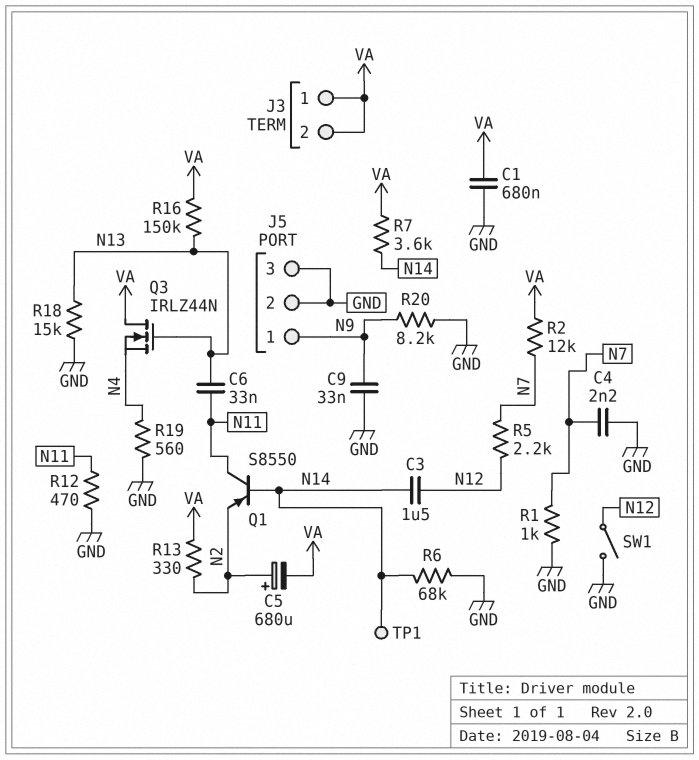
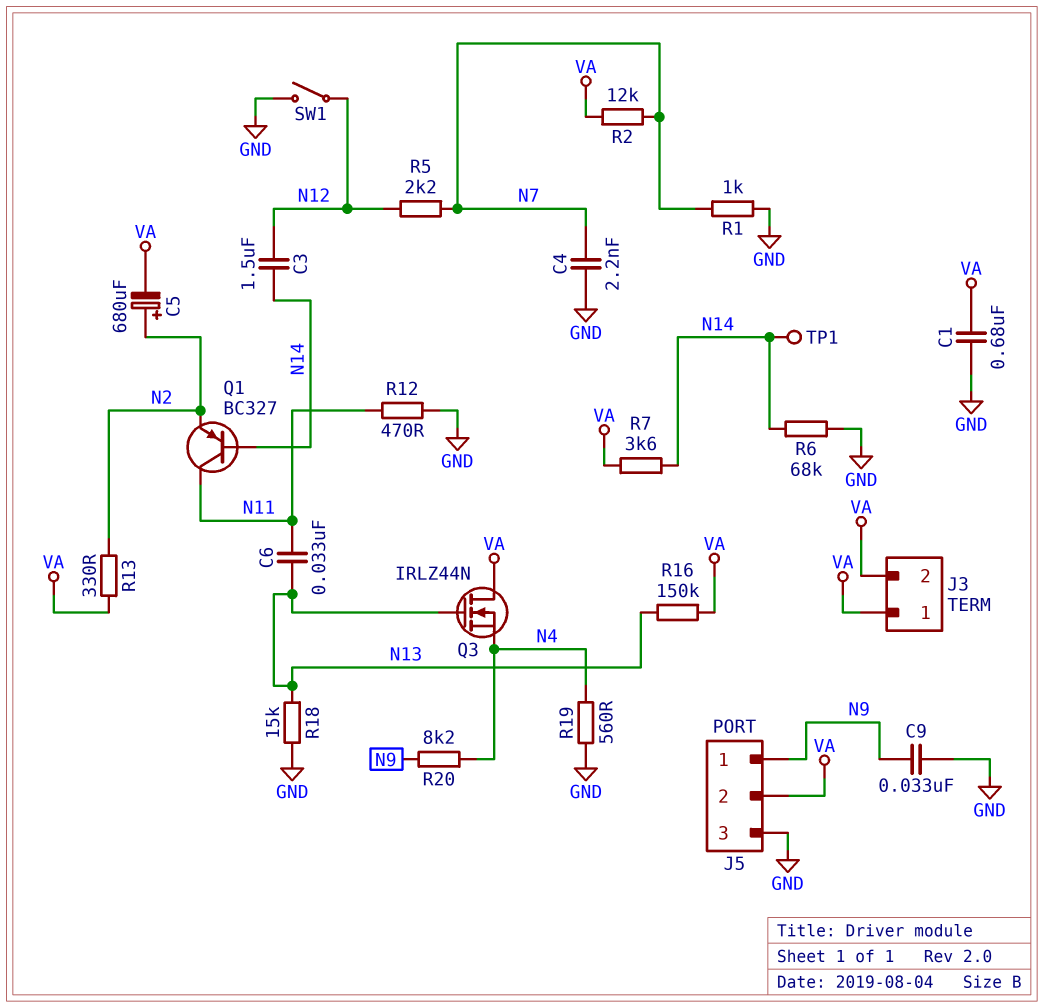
J5 pin 2: GND -> VA
Q1: PNP S8550 (B N14, C N11, E N2) -> PNP BC327 (B N14, C N11, E N2)
R20: 8.2k (GND, N9) -> 8.2k (N4, N9)

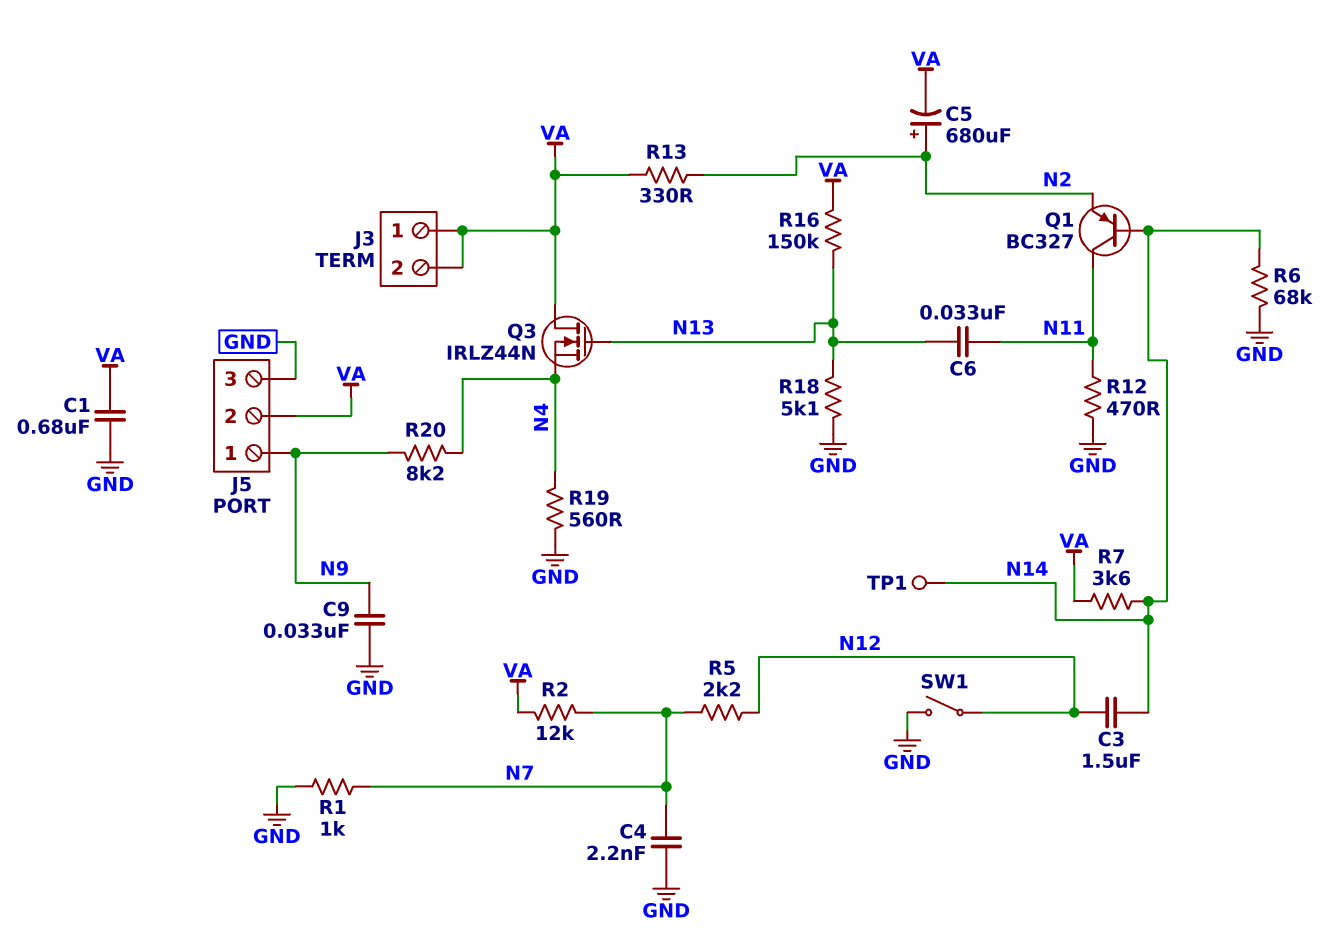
R18: 15k (GND, N13) -> 5.1k (GND, N13)

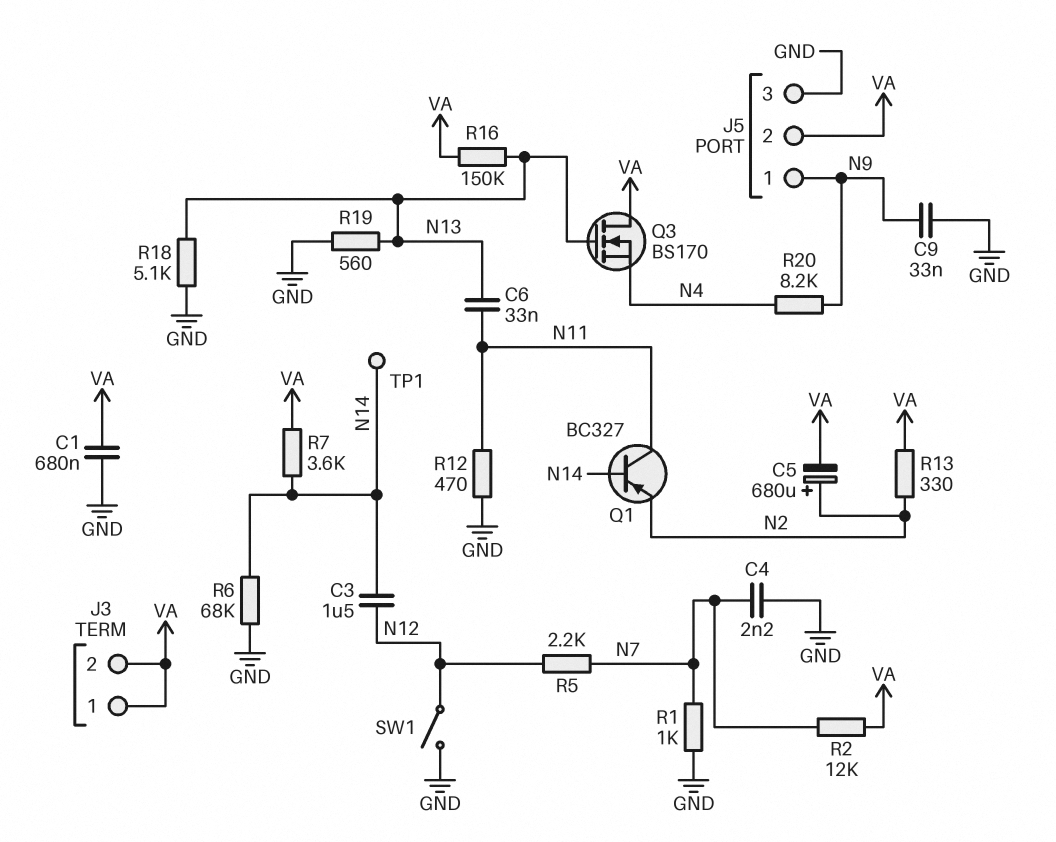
Q3: NMOS IRLZ44N (G N13, D VA, S N4) -> NMOS BS170 (G N13, D VA, S N4)
R19: 560 (GND, N4) -> 560 (GND, N13)

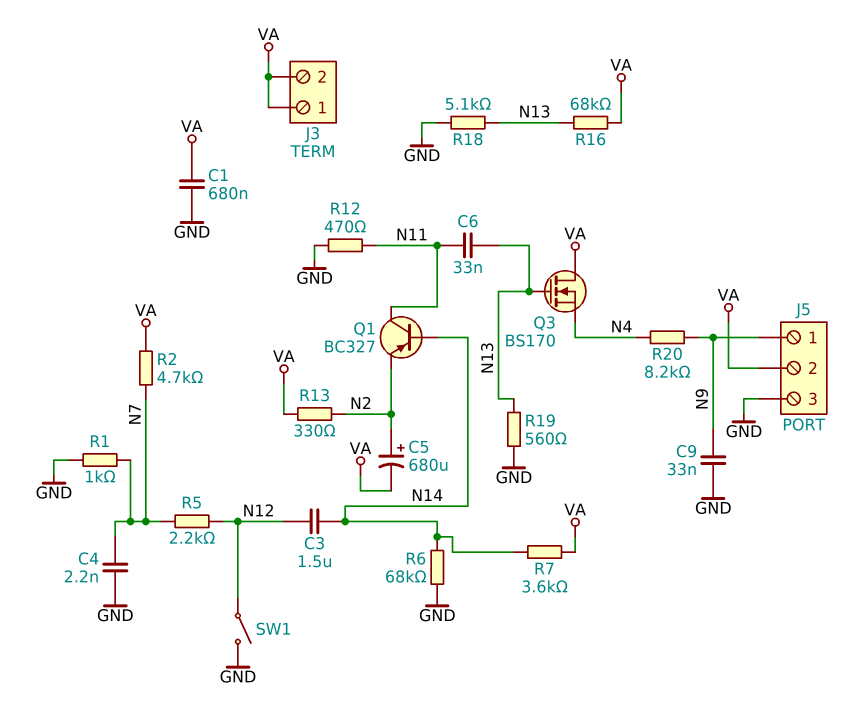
R2: 12k (N7, VA) -> 4.7k (N7, VA)
R16: 150k (N13, VA) -> 68k (N13, VA)
TP1: test point (N14) -> none

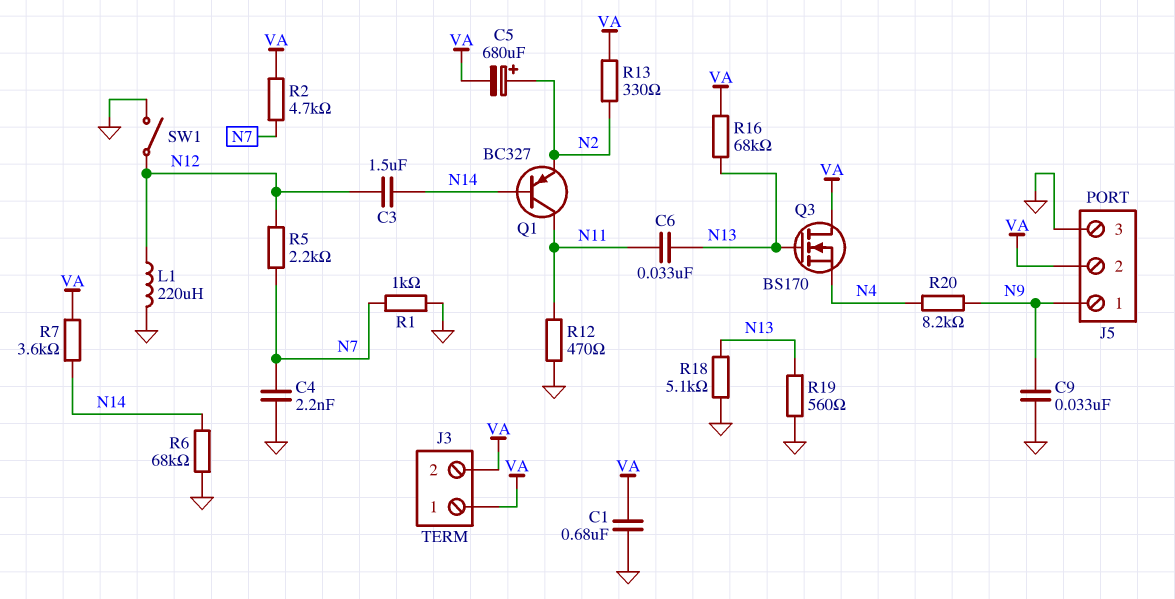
L1: none -> 220uH (GND, N12)

